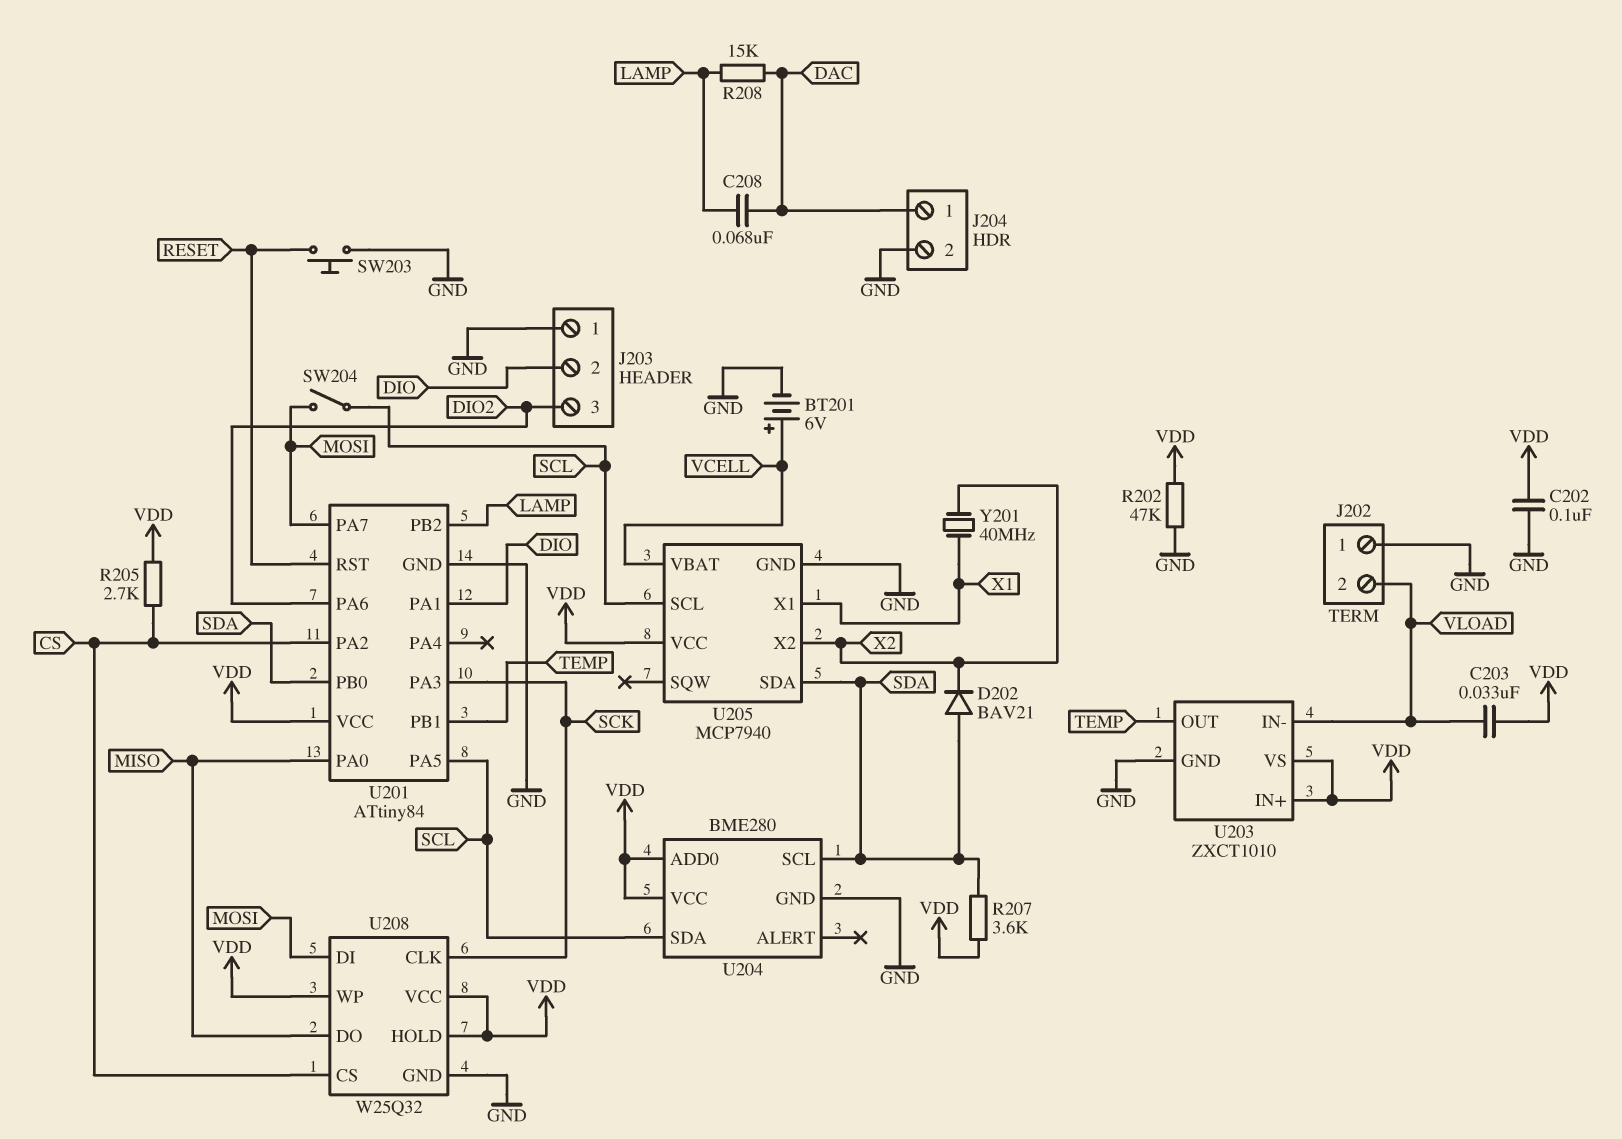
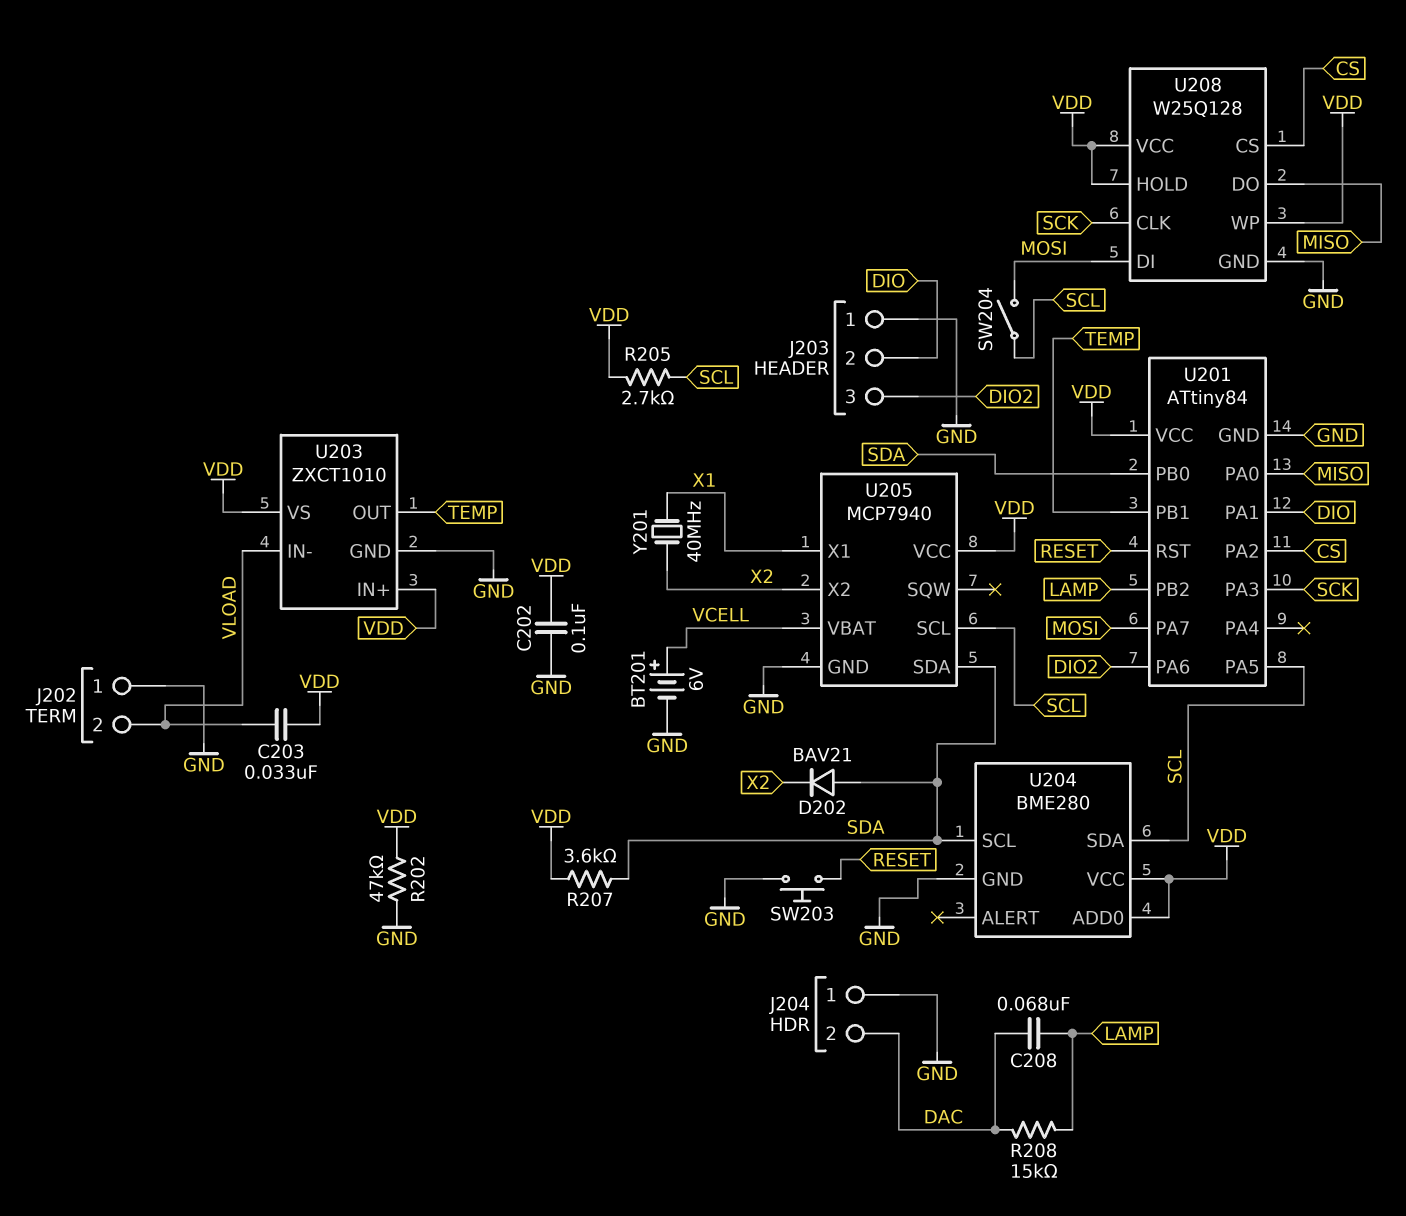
J204 pin 1: DAC -> GND
J204 pin 2: GND -> DAC
R205: 2.7k (CS, VDD) -> 2.7k (SCL, VDD)
U208: W25Q32 -> W25Q128

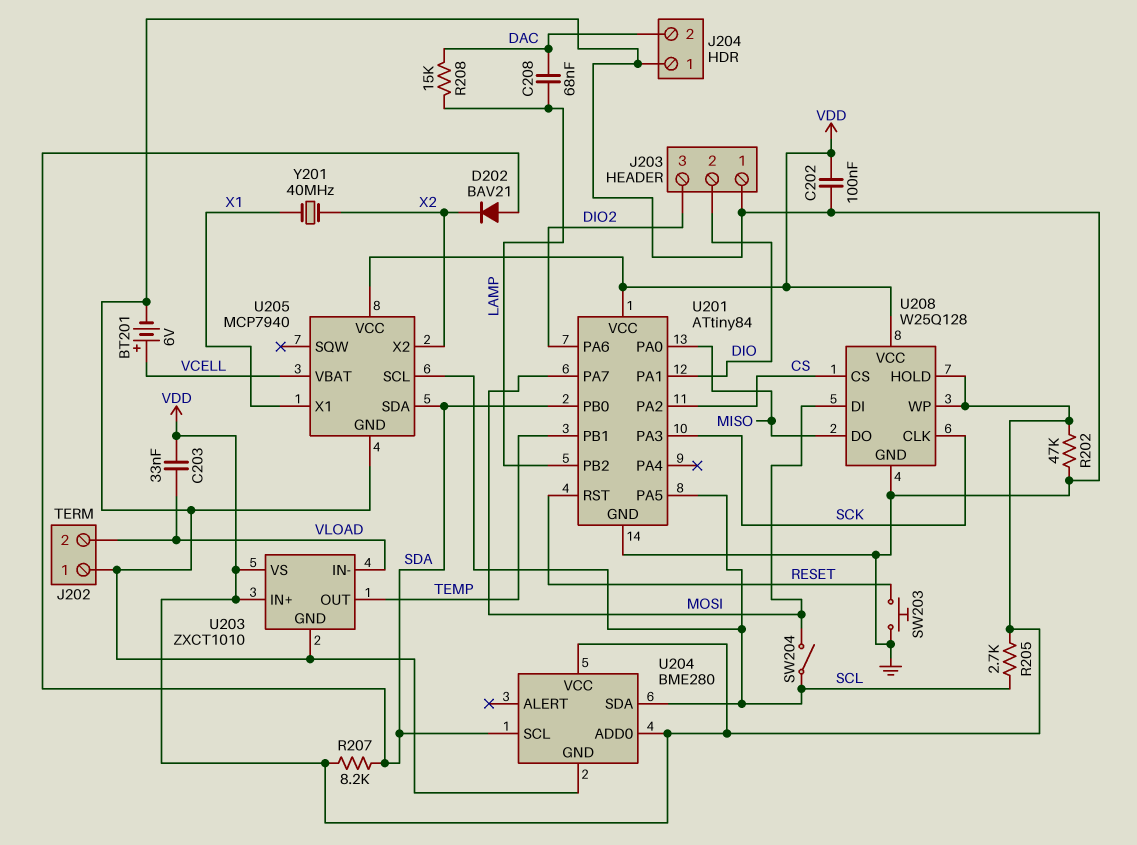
R207: 3.6k (SDA, VDD) -> 8.2k (SDA, VDD)

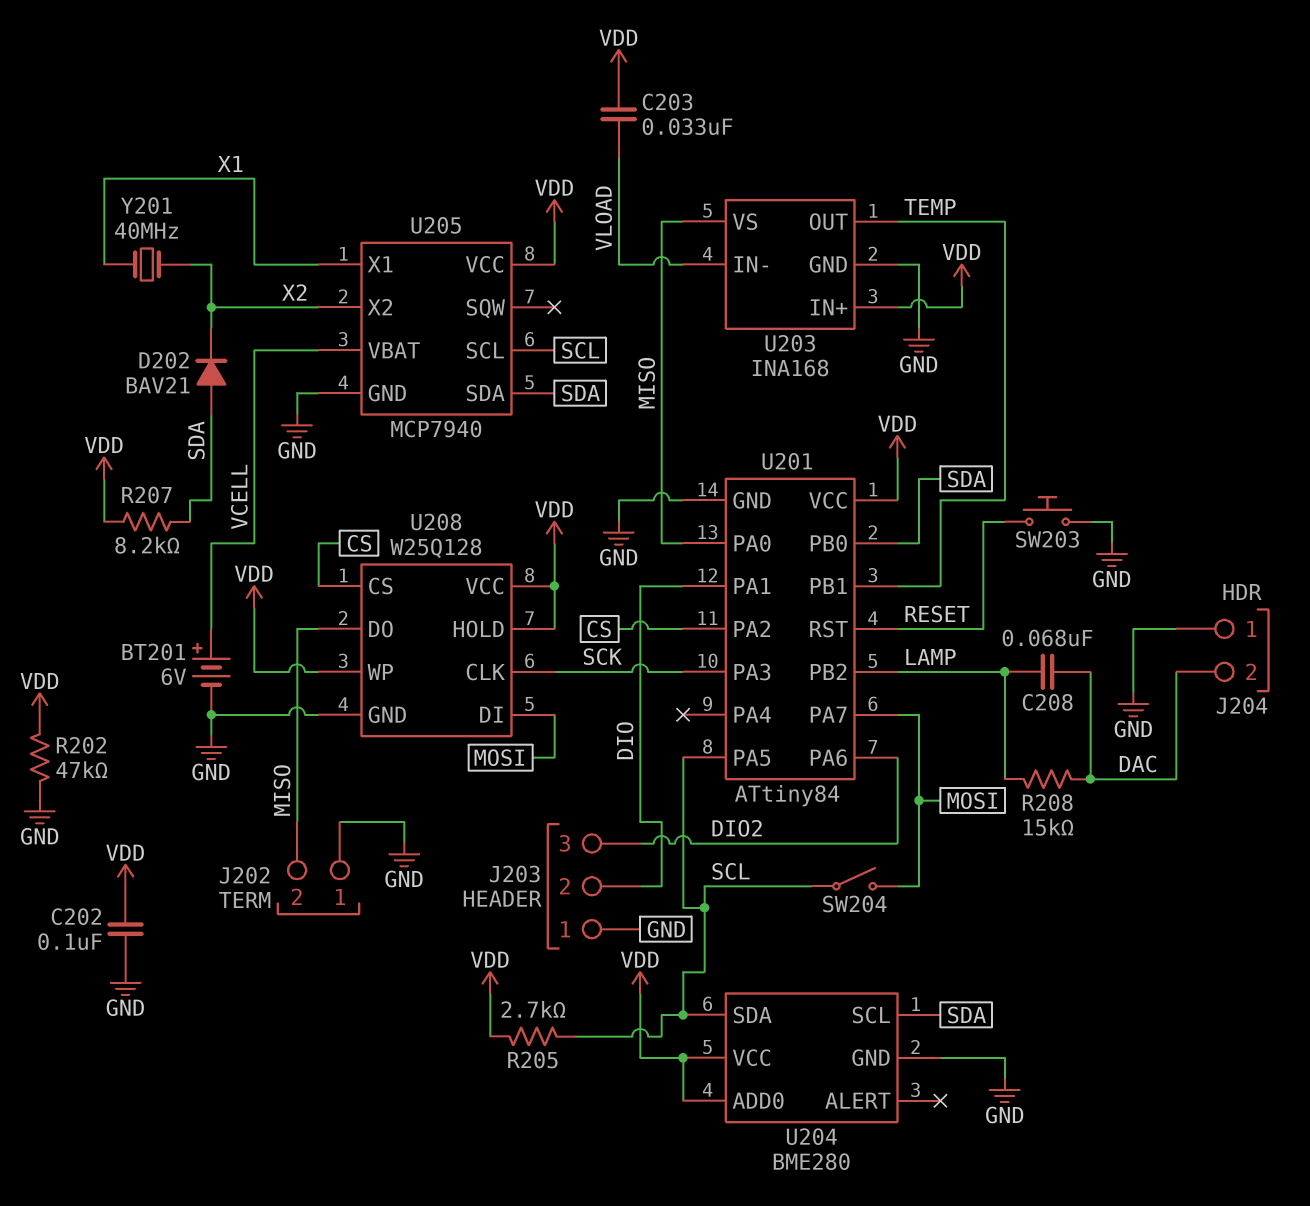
J202 pin 2: VLOAD -> MISO
U203: ZXCT1010 -> INA168
U203 pin VS: VDD -> MISO

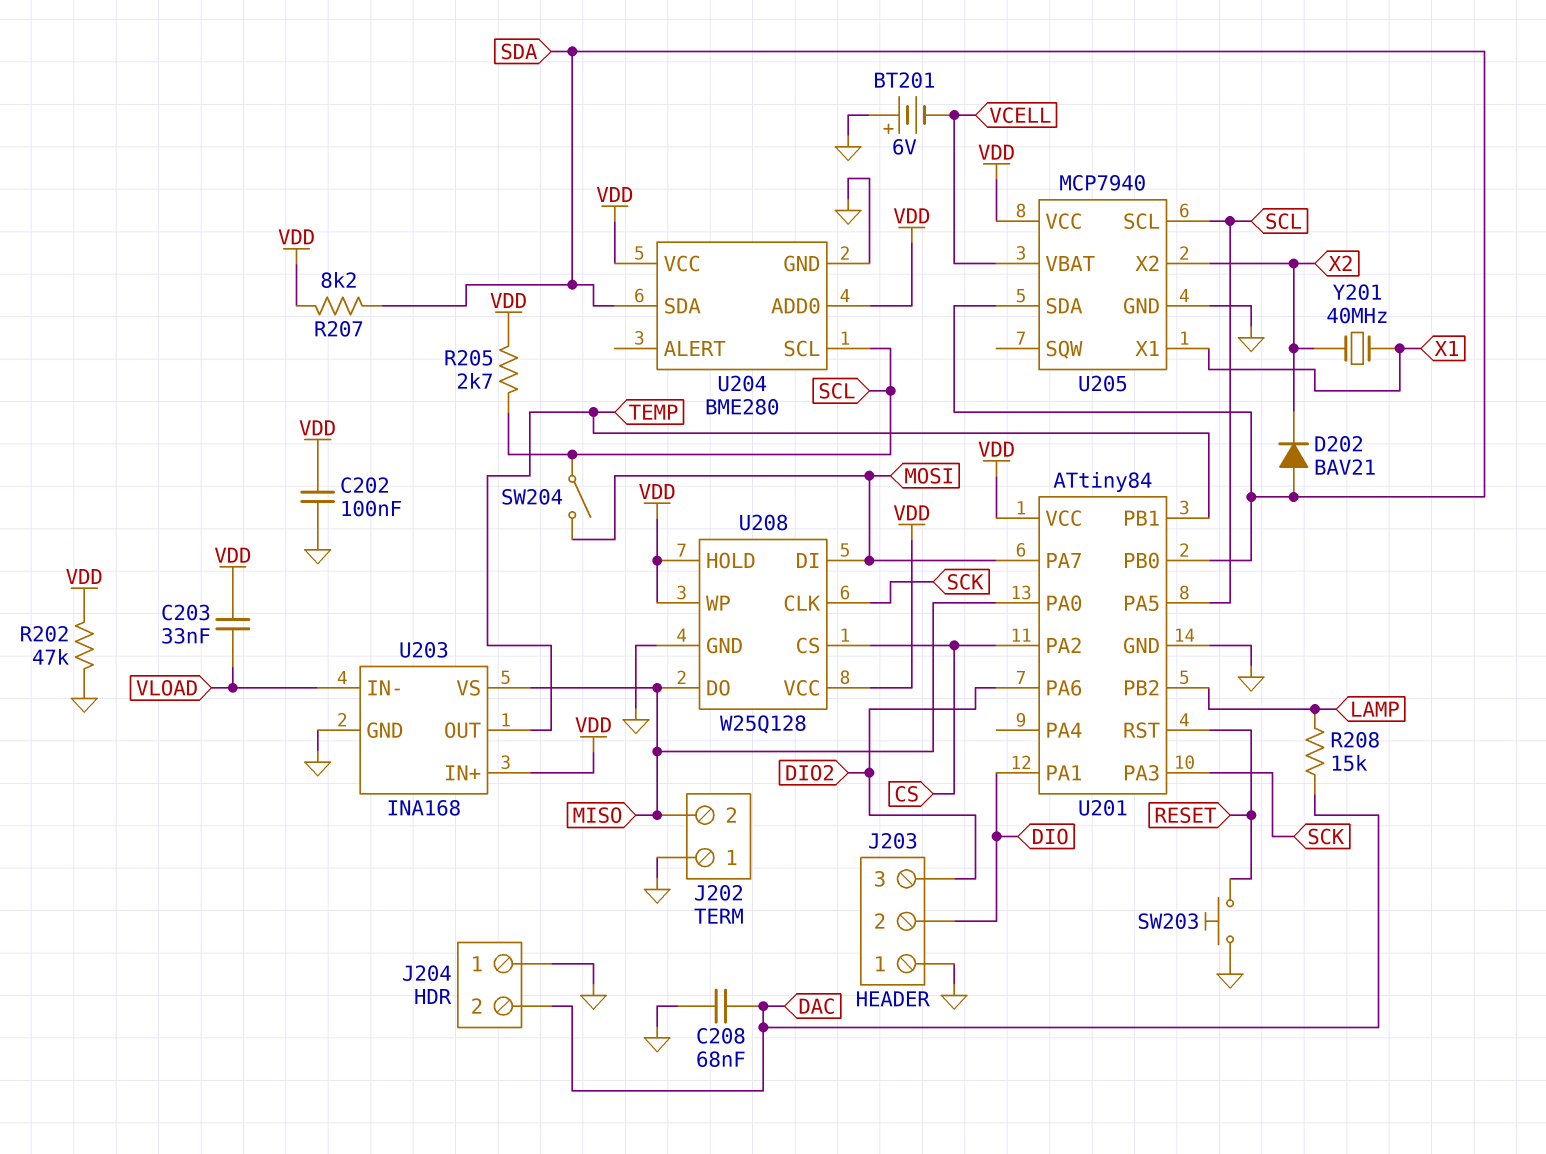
BT201: 6V (plus VCELL, minus GND) -> 6V (plus GND, minus VCELL)
C208: 68nF (DAC, LAMP) -> 68nF (DAC, GND)
U204 pin SCL: SDA -> SCL
U204 pin SDA: SCL -> SDA

